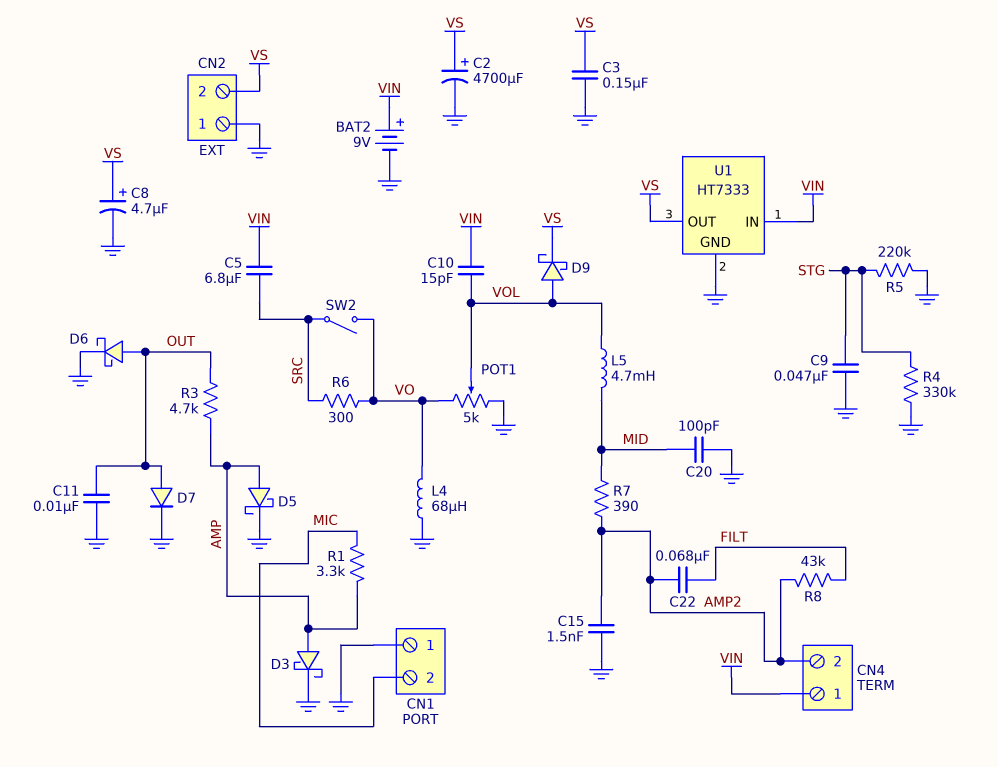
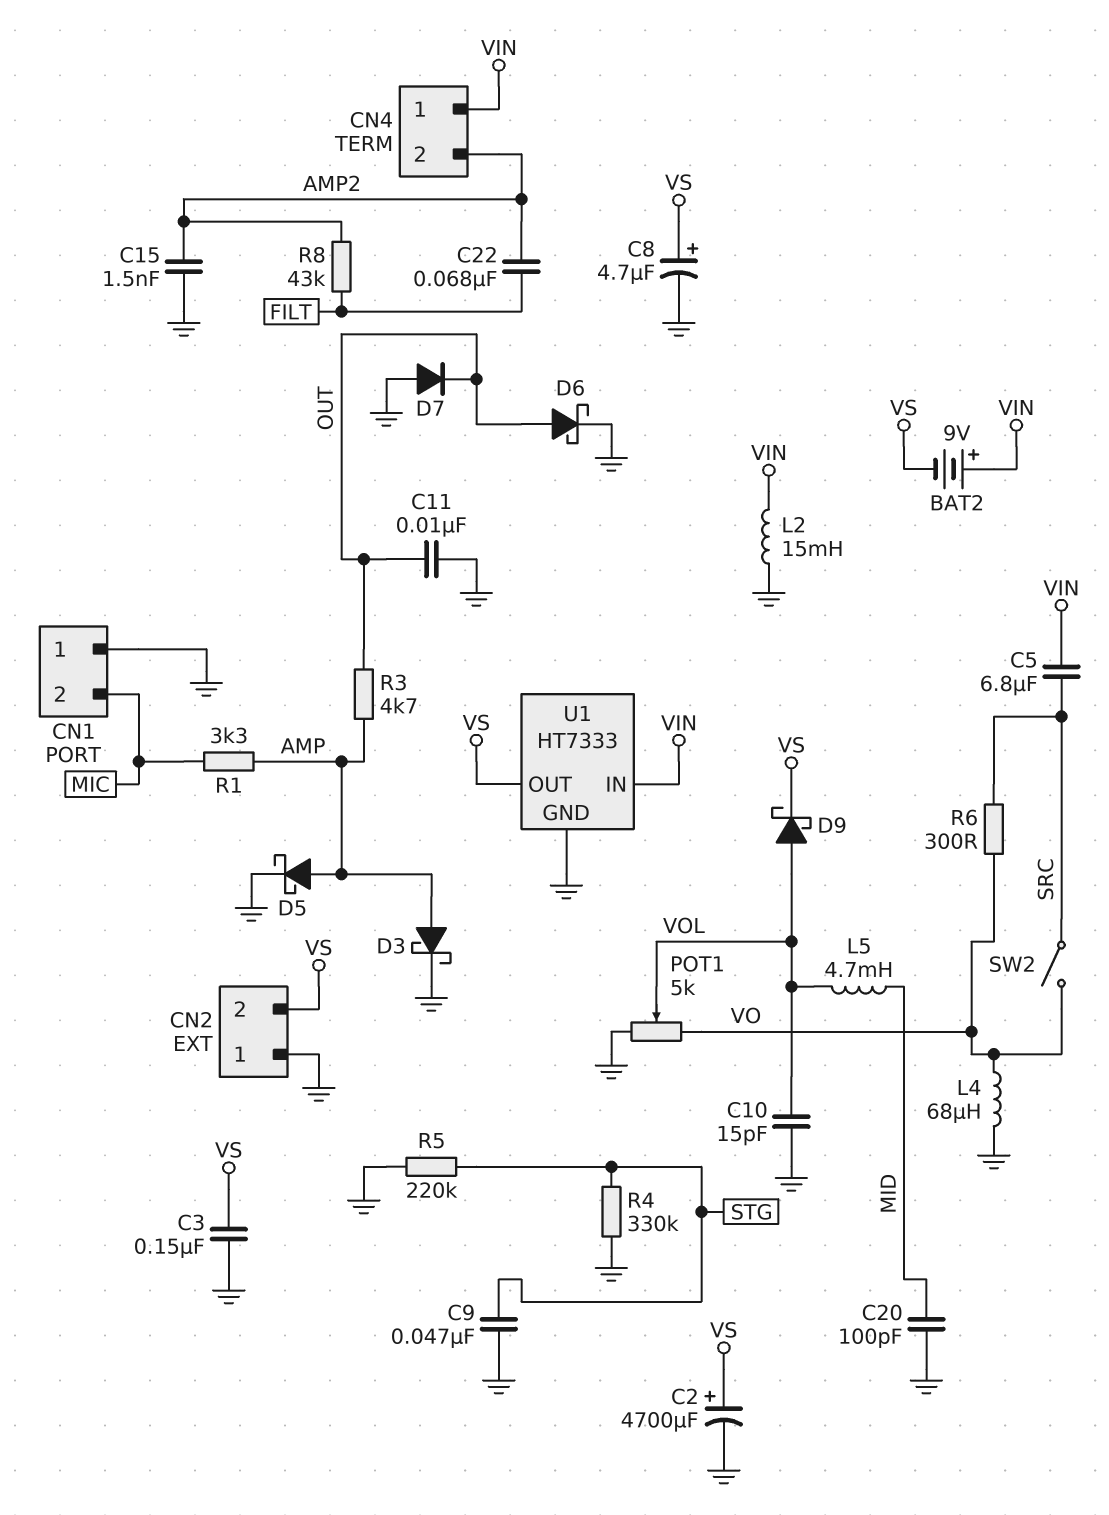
BAT2: 9V (plus VIN, minus GND) -> 9V (plus VIN, minus VS)
C10: 15pF (VIN, VOL) -> 15pF (GND, VOL)
D7: diode (A OUT, K GND) -> diode (A GND, K OUT)
L2: none -> 15mH (GND, VIN)
R7: 390 (AMP2, MID) -> none

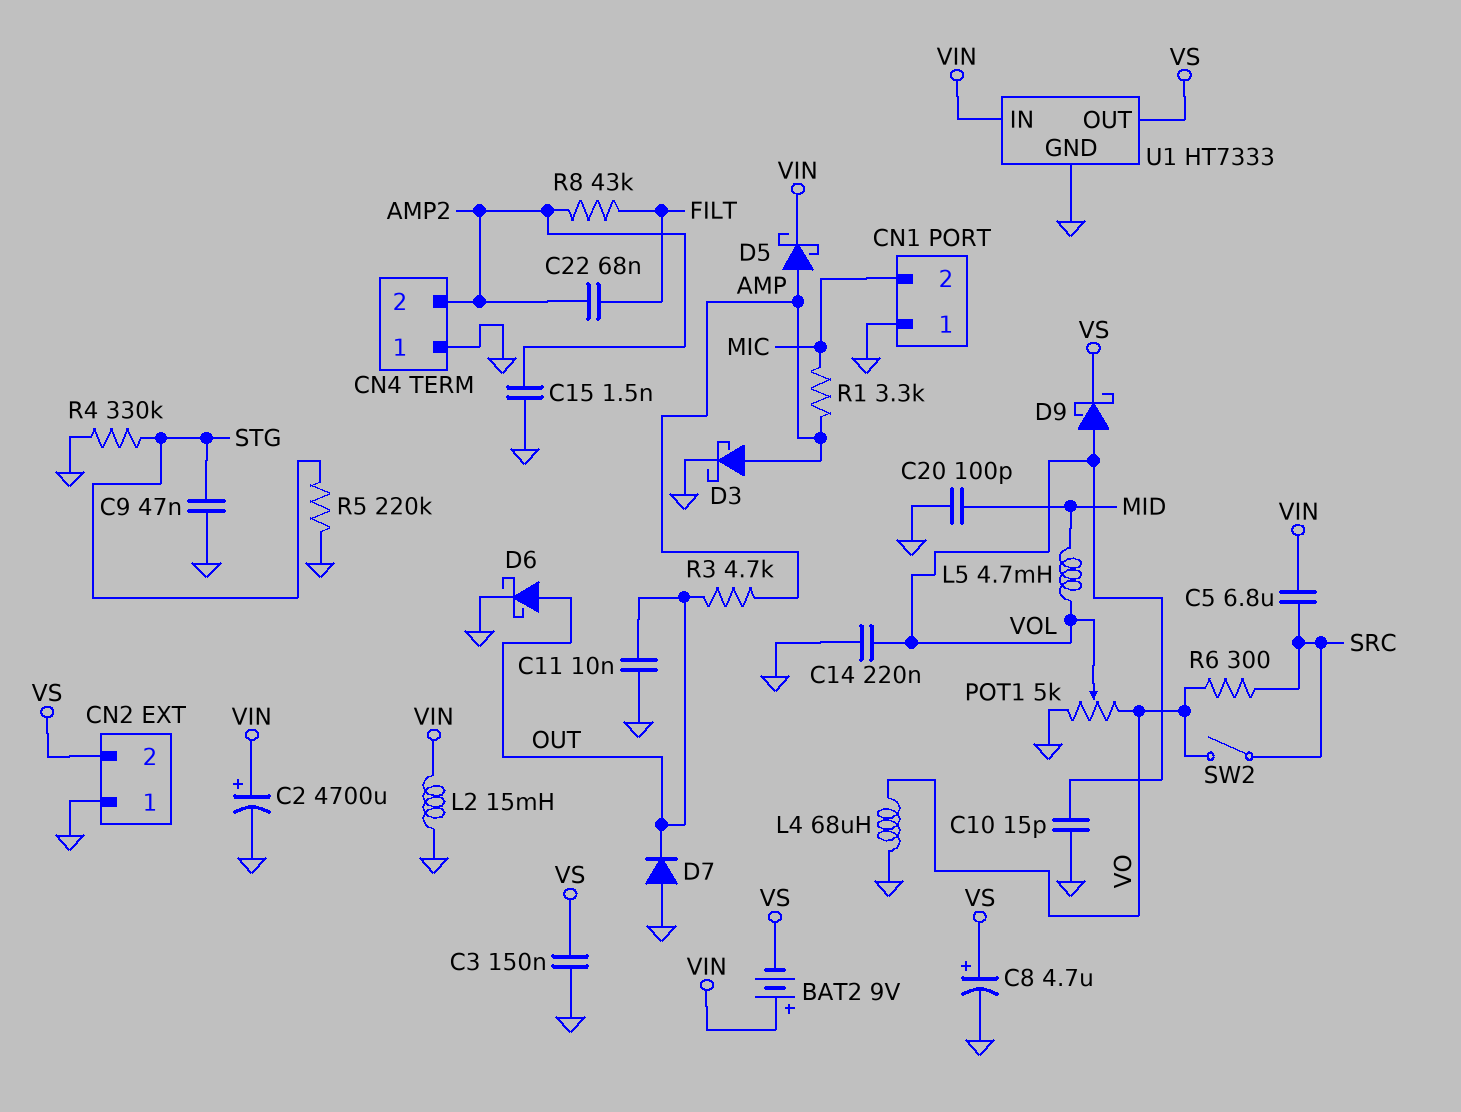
C2: 4700uF (plus VS, minus GND) -> 4700uF (plus VIN, minus GND)
C14: none -> 220nF (GND, VOL)
CN4 pin 1: VIN -> GND
D5: schottky (A AMP, K GND) -> schottky (A AMP, K VIN)

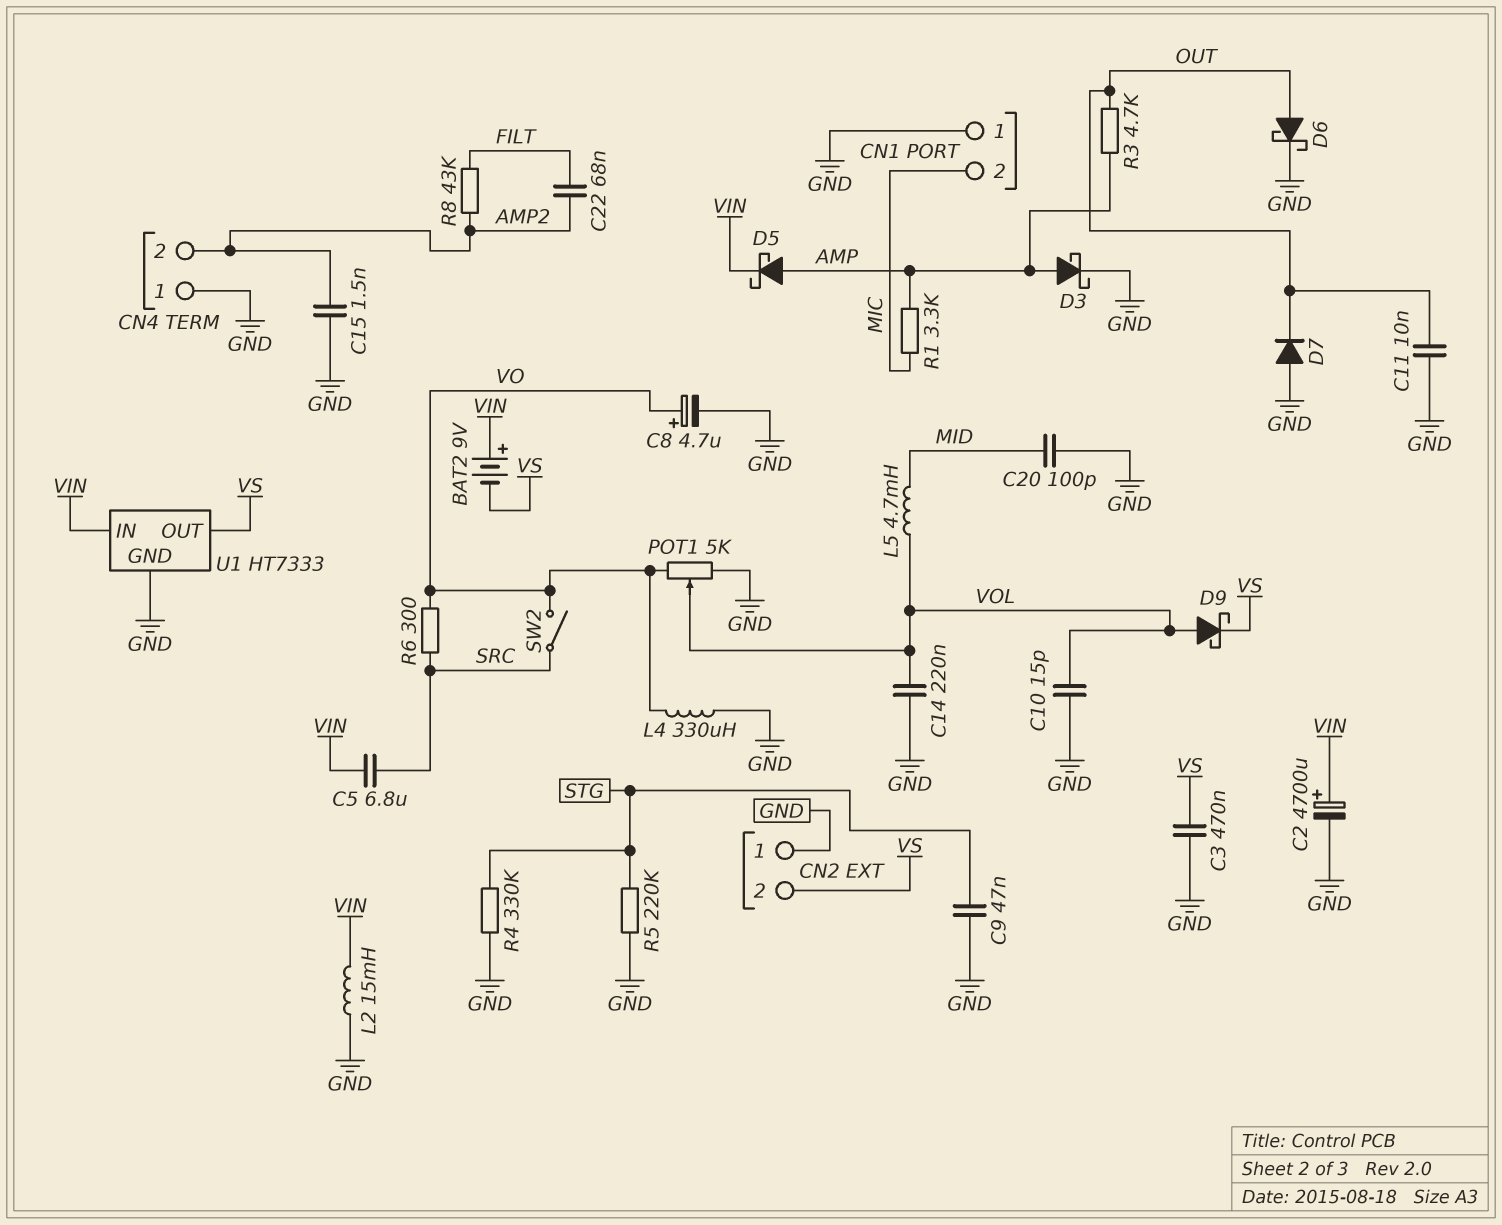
C3: 150nF (GND, VS) -> 470nF (GND, VS)
C8: 4.7uF (plus VS, minus GND) -> 4.7uF (plus VO, minus GND)
L4: 68uH (GND, VO) -> 330uH (GND, VO)

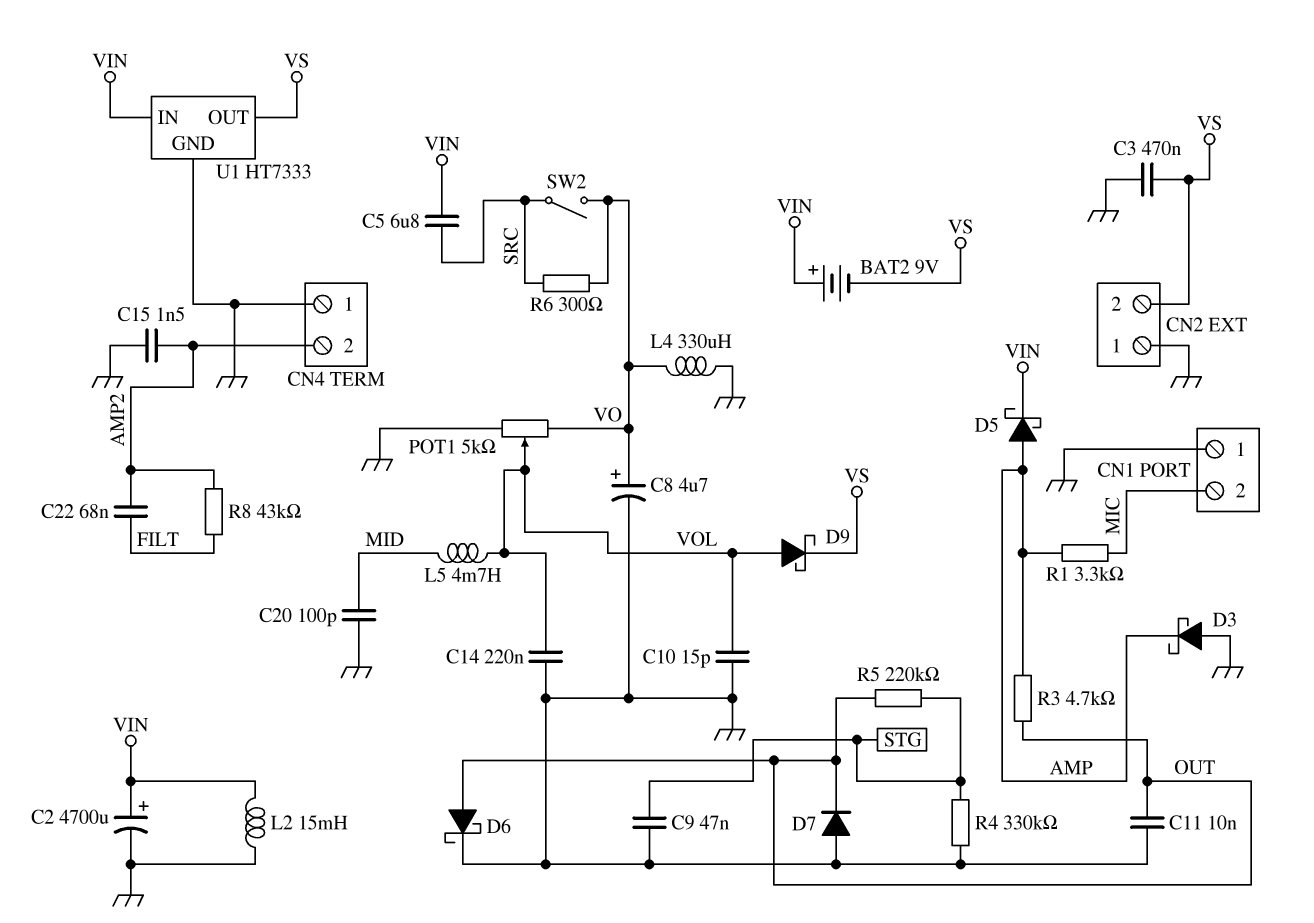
D3: schottky (A AMP, K GND) -> schottky (A GND, K AMP)
R5: 220k (GND, STG) -> 220k (OUT, STG)

